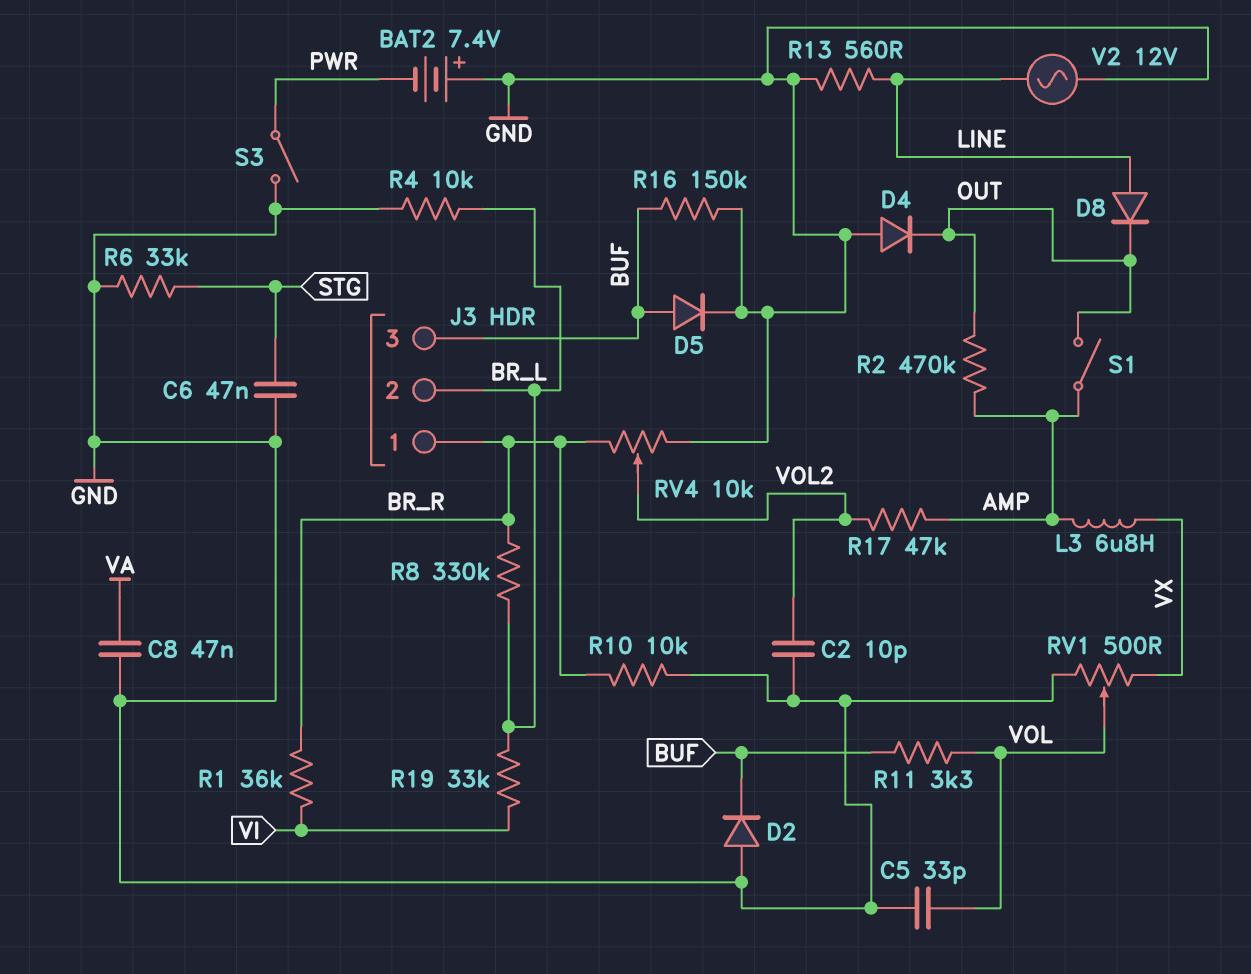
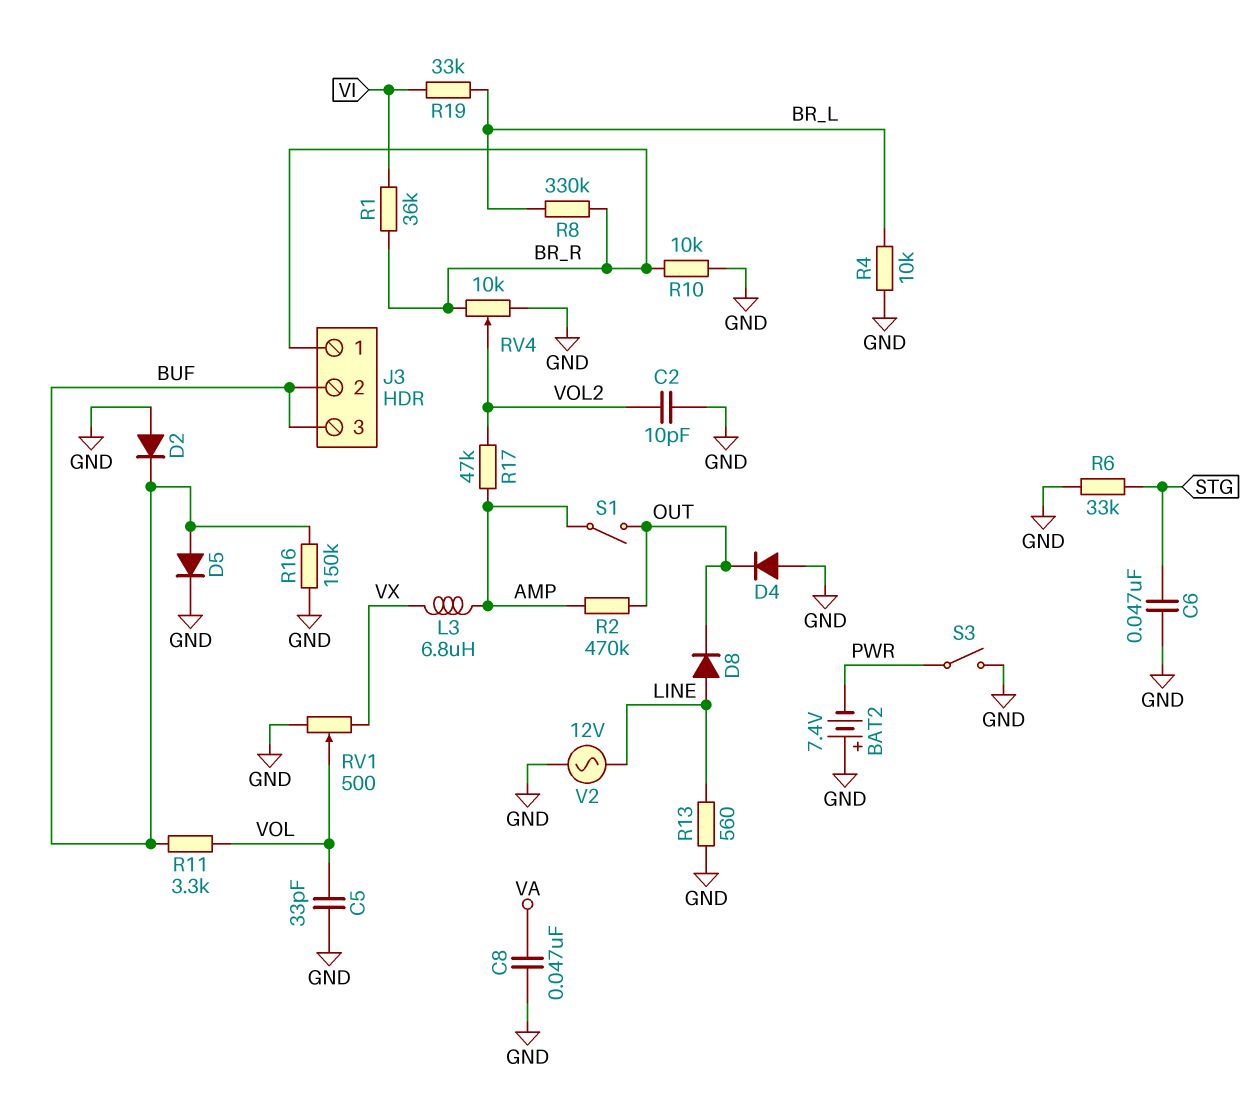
J3 pin 2: BR_L -> BUF

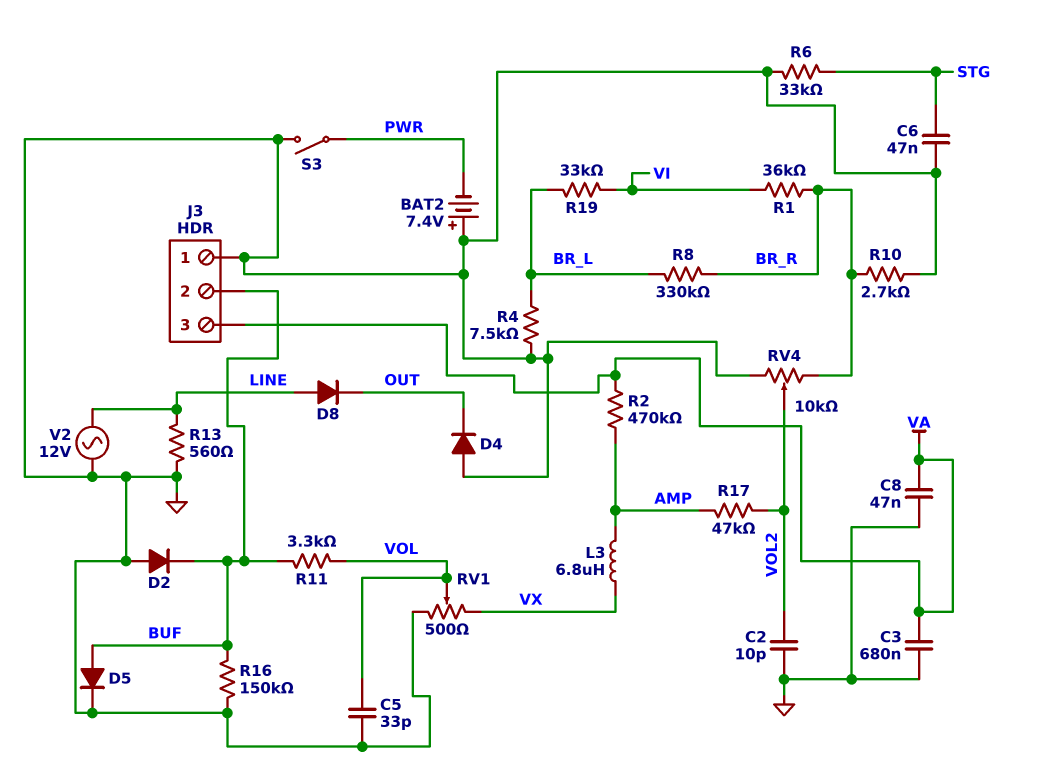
C3: none -> 680nF (GND, VA)
J3 pin 1: BR_R -> GND
J3 pin 3: BUF -> VA
R2: 470k (AMP, OUT) -> 470k (AMP, VA)
R4: 10k (BR_L, GND) -> 7.5k (BR_L, GND)
R10: 10k (BR_R, GND) -> 2.7k (BR_R, GND)
S1: switch (AMP, OUT) -> none

